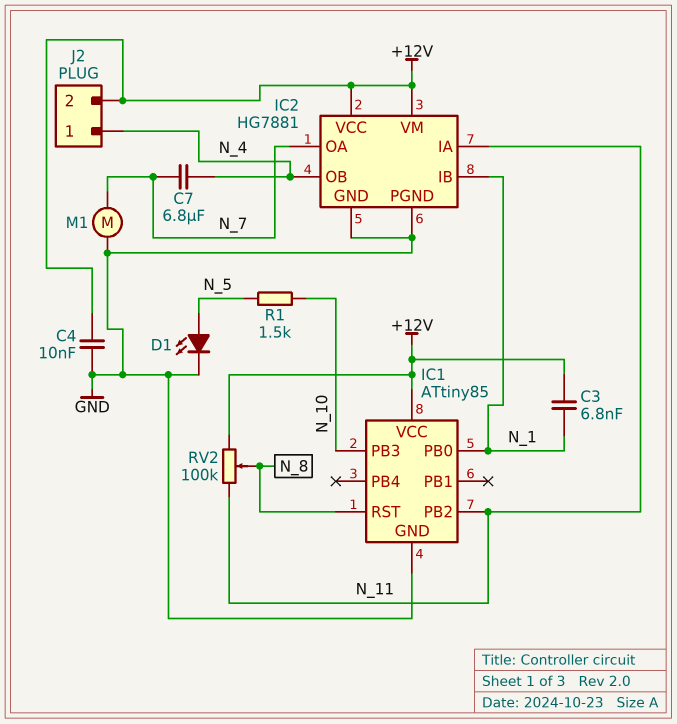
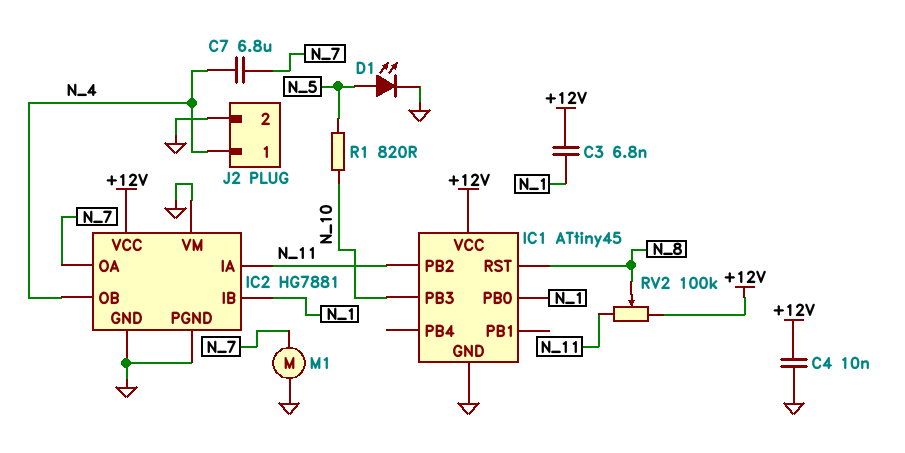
IC1: ATtiny85 -> ATtiny45
IC2 pin VM: +12V -> GND
J2 pin 2: +12V -> GND
R1: 1.5k (N_5, N_10) -> 820 (N_5, N_10)

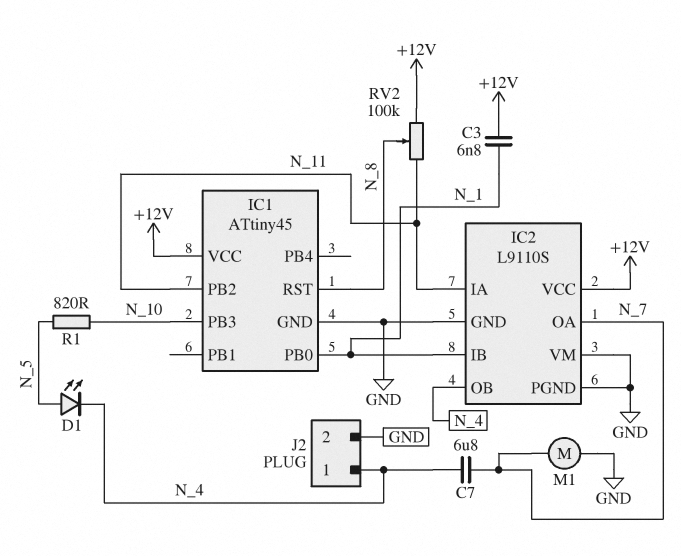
C4: 10nF (+12V, GND) -> none
D1: LED (A N_5, K GND) -> LED (A N_5, K N_4)
IC2: HG7881 -> L9110S

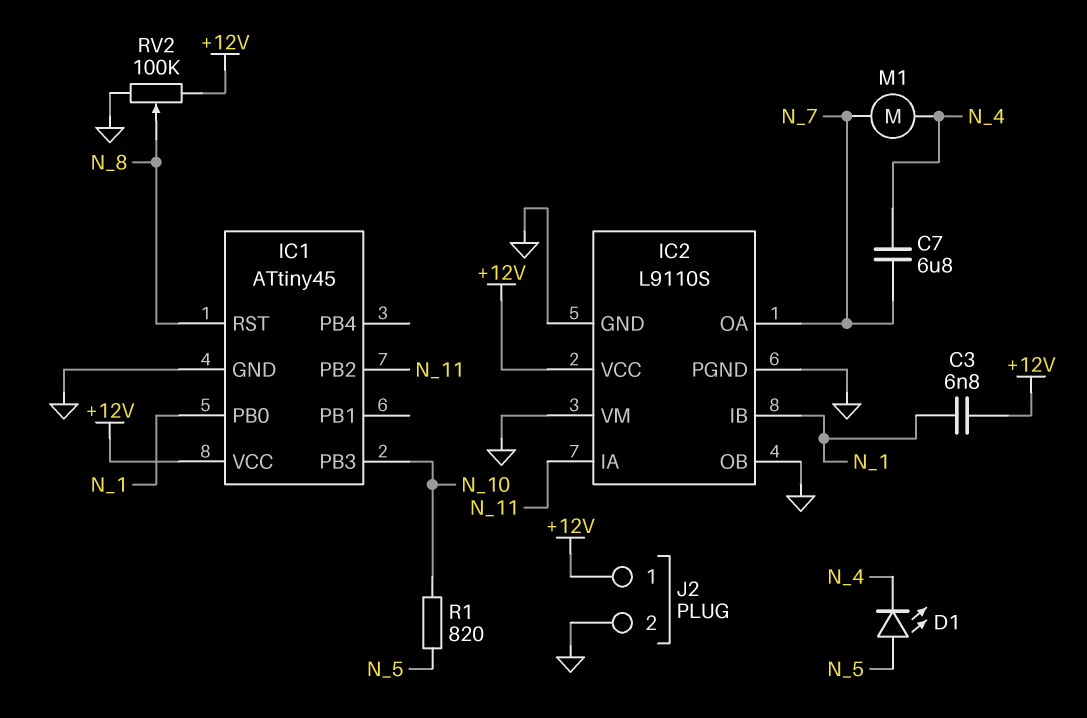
IC2 pin OB: N_4 -> GND
J2 pin 1: N_4 -> +12V
M1: motor (GND, N_7) -> motor (N_4, N_7)
RV2: 100k (+12V, N_11, wiper N_8) -> 100k (+12V, GND, wiper N_8)

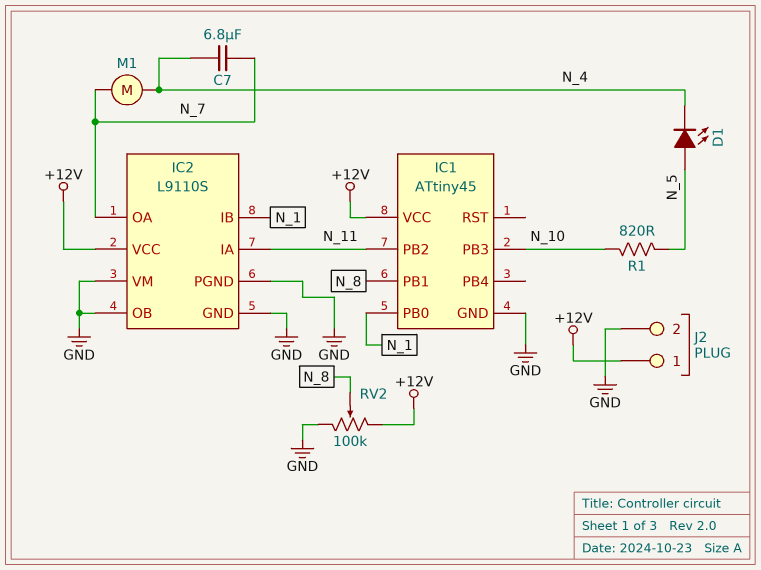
C3: 6.8nF (+12V, N_1) -> none
IC1 pin PB1: none -> N_8
IC1 pin RST: N_8 -> none

